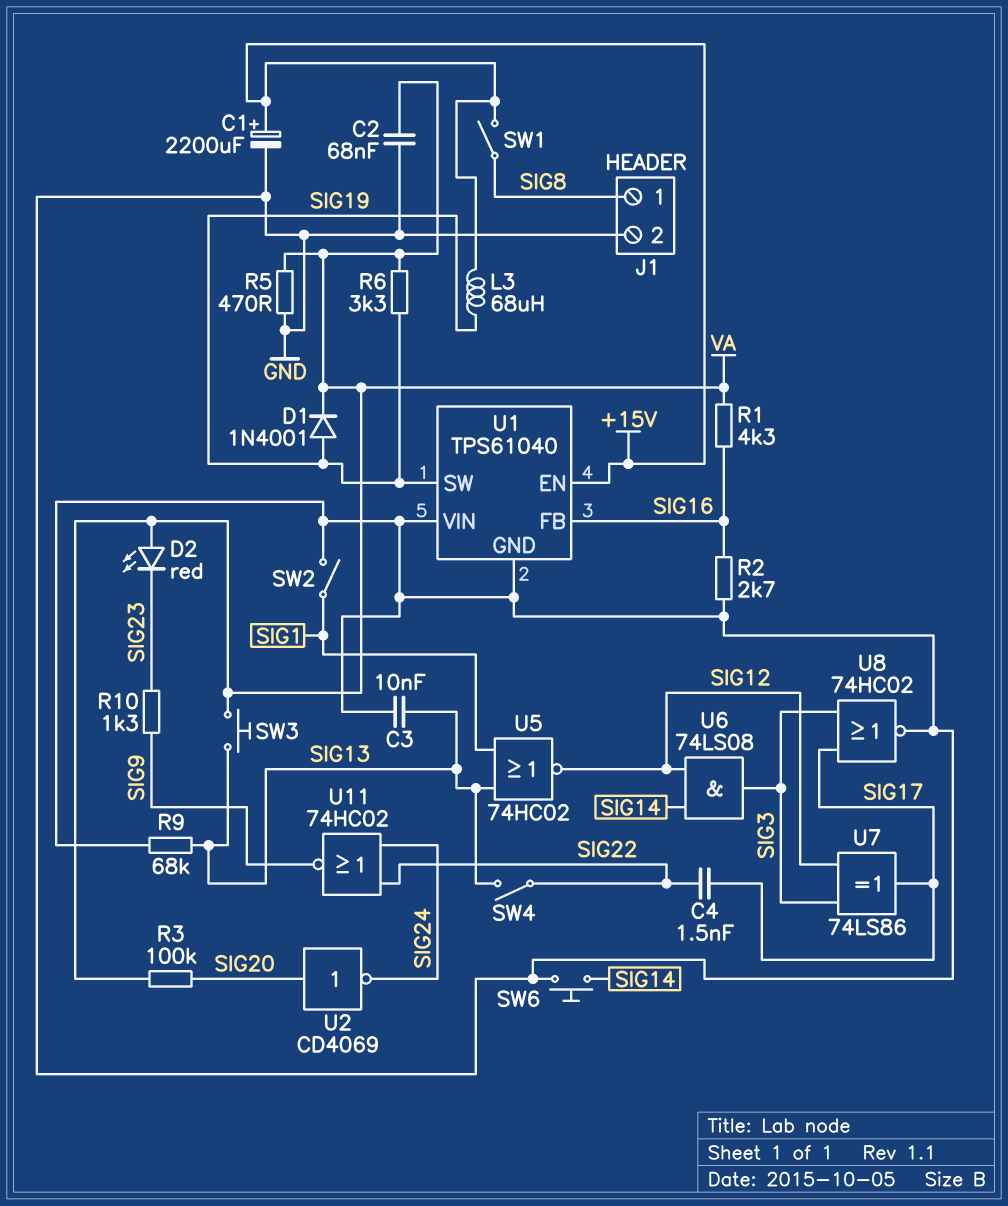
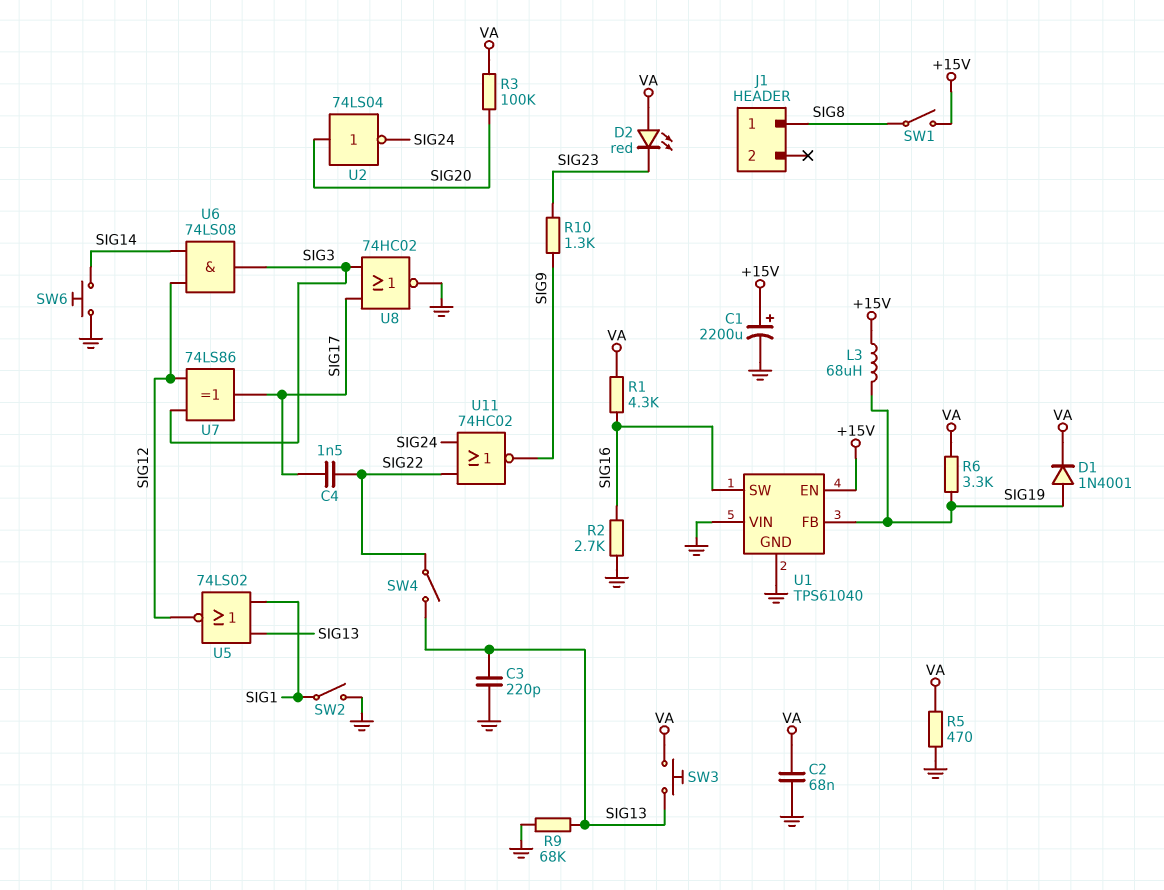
C3: 10nF (GND, SIG13) -> 220pF (GND, SIG13)
J1 pin 2: GND -> none
U1 pin FB: SIG16 -> SIG19
U1 pin SW: SIG19 -> SIG16
U2: NOT CD4069 (in SIG20, out SIG24) -> NOT 74LS04 (in SIG20, out SIG24)
U5: NOR 74HC02 (in SIG1, in SIG13, out SIG12) -> NOR 74LS02 (in SIG1, in SIG13, out SIG12)

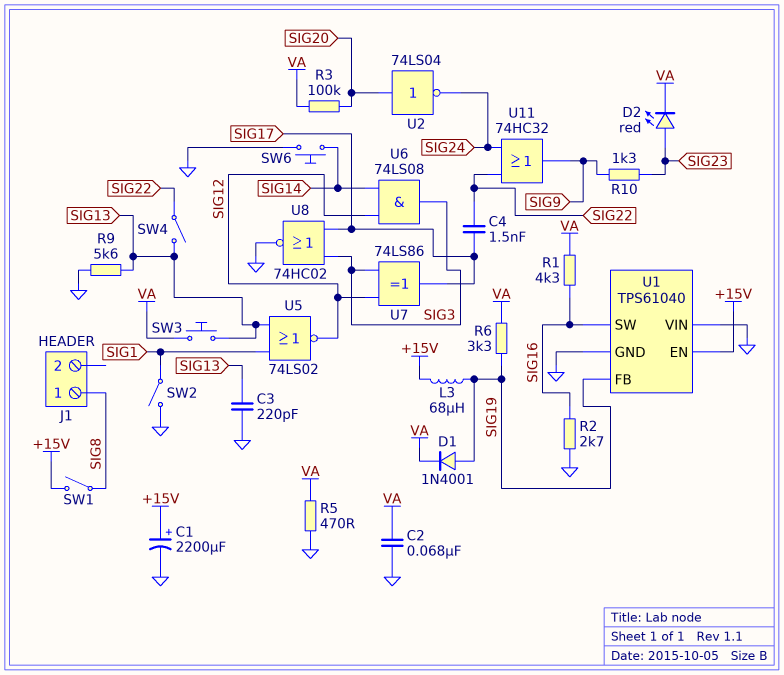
D2: LED red (A VA, K SIG23) -> LED red (A SIG23, K VA)
R9: 68k (GND, SIG13) -> 5.6k (GND, SIG13)
U11: NOR 74HC02 (in SIG22, in SIG24, out SIG9) -> OR 74HC32 (in SIG22, in SIG24, out SIG9)

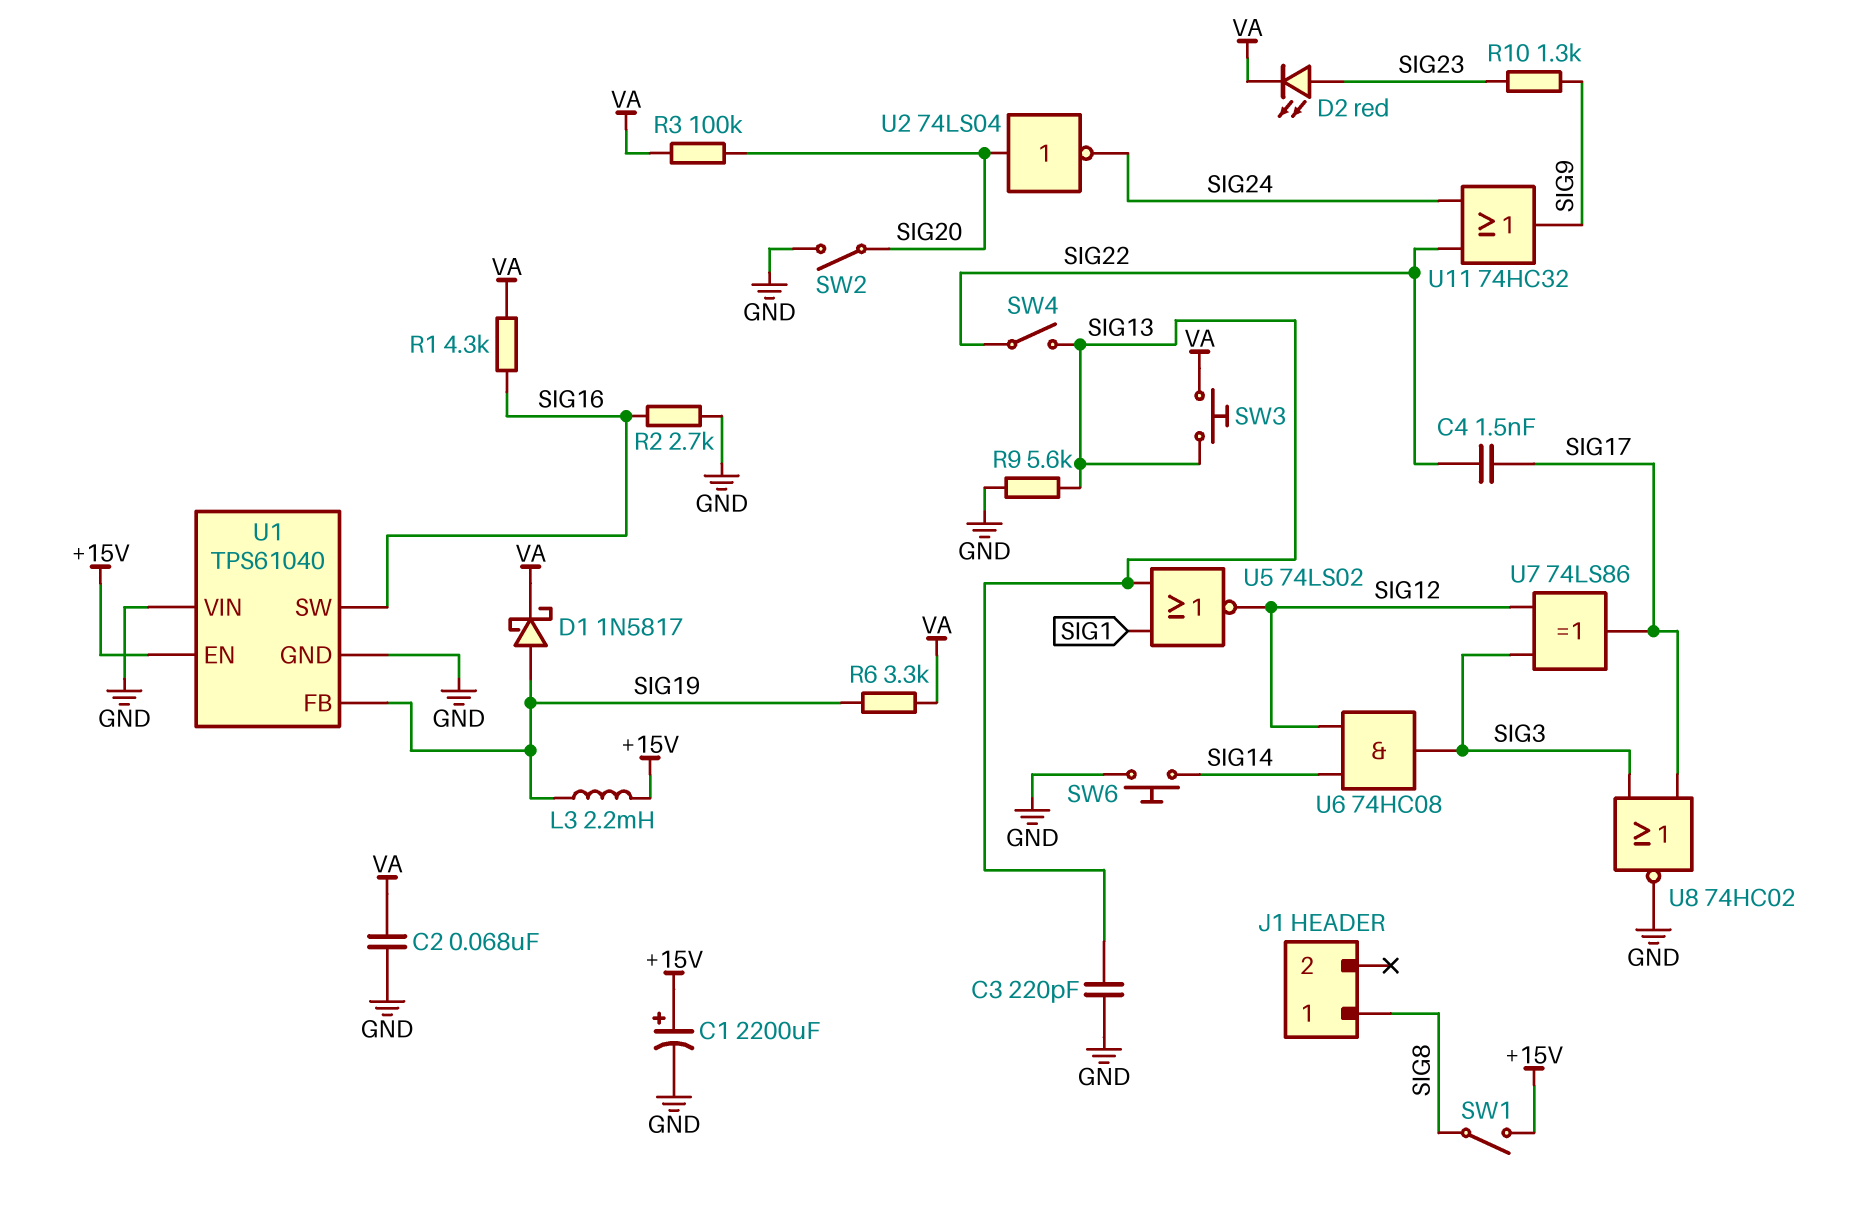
D1: diode 1N4001 (A SIG19, K VA) -> schottky 1N5817 (A SIG19, K VA)
L3: 68uH (+15V, SIG19) -> 2.2mH (+15V, SIG19)
R5: 470 (GND, VA) -> none
SW2: switch (GND, SIG1) -> switch (GND, SIG20)
U6: AND 74LS08 (in SIG12, in SIG14, out SIG3) -> AND 74HC08 (in SIG12, in SIG14, out SIG3)

